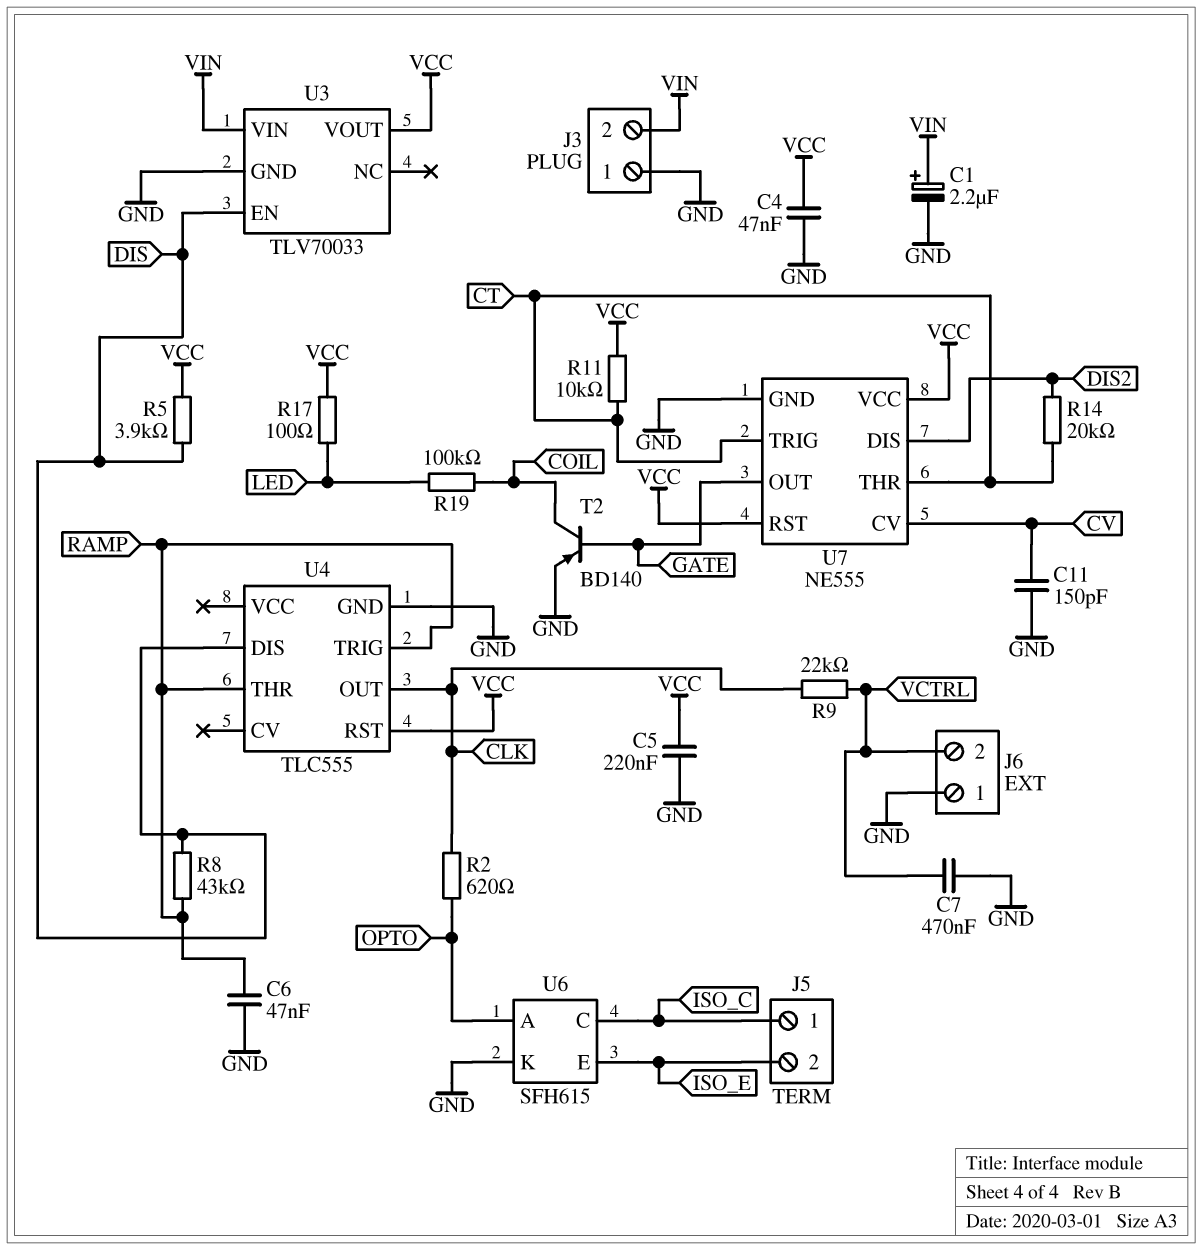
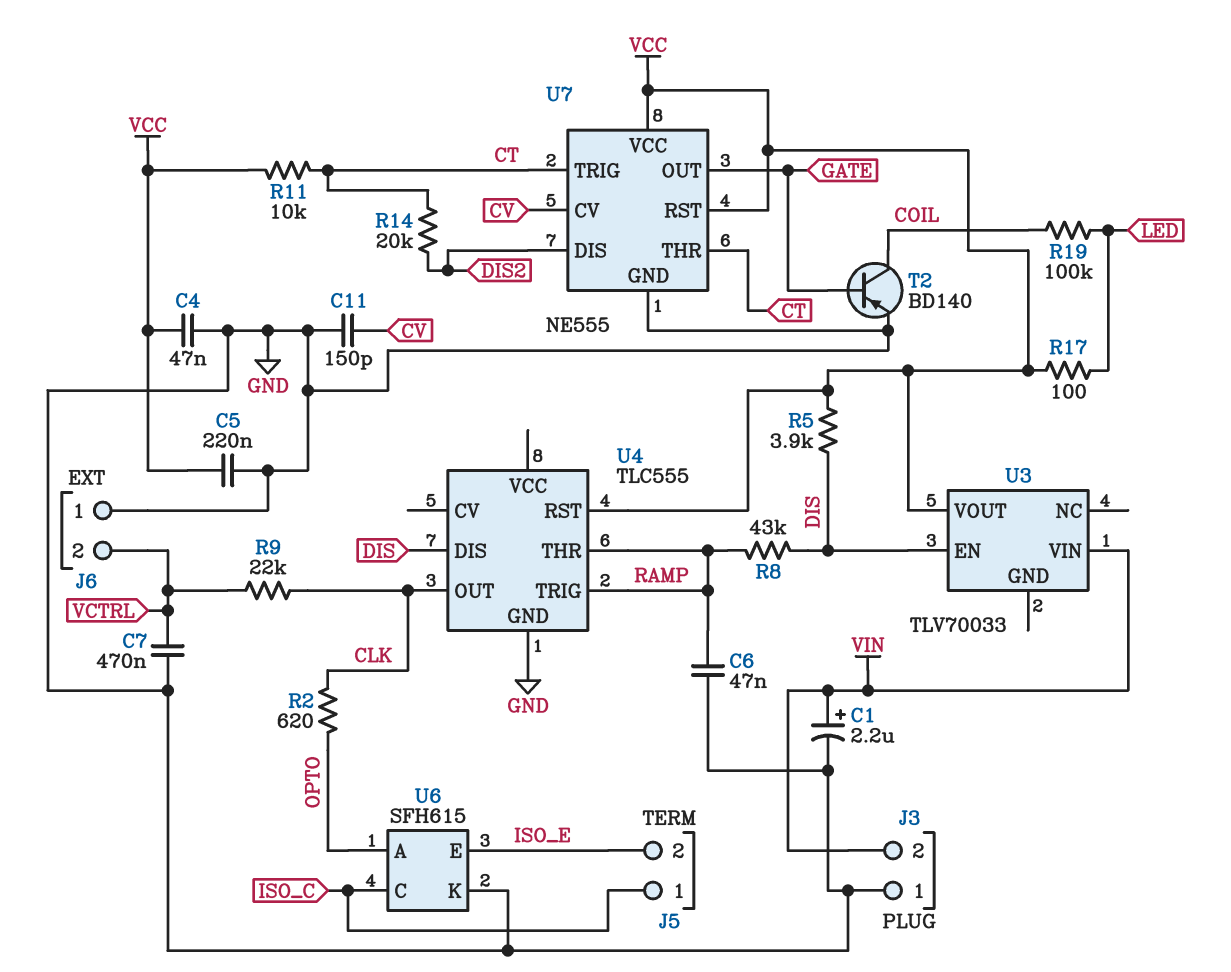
U3 pin GND: GND -> none

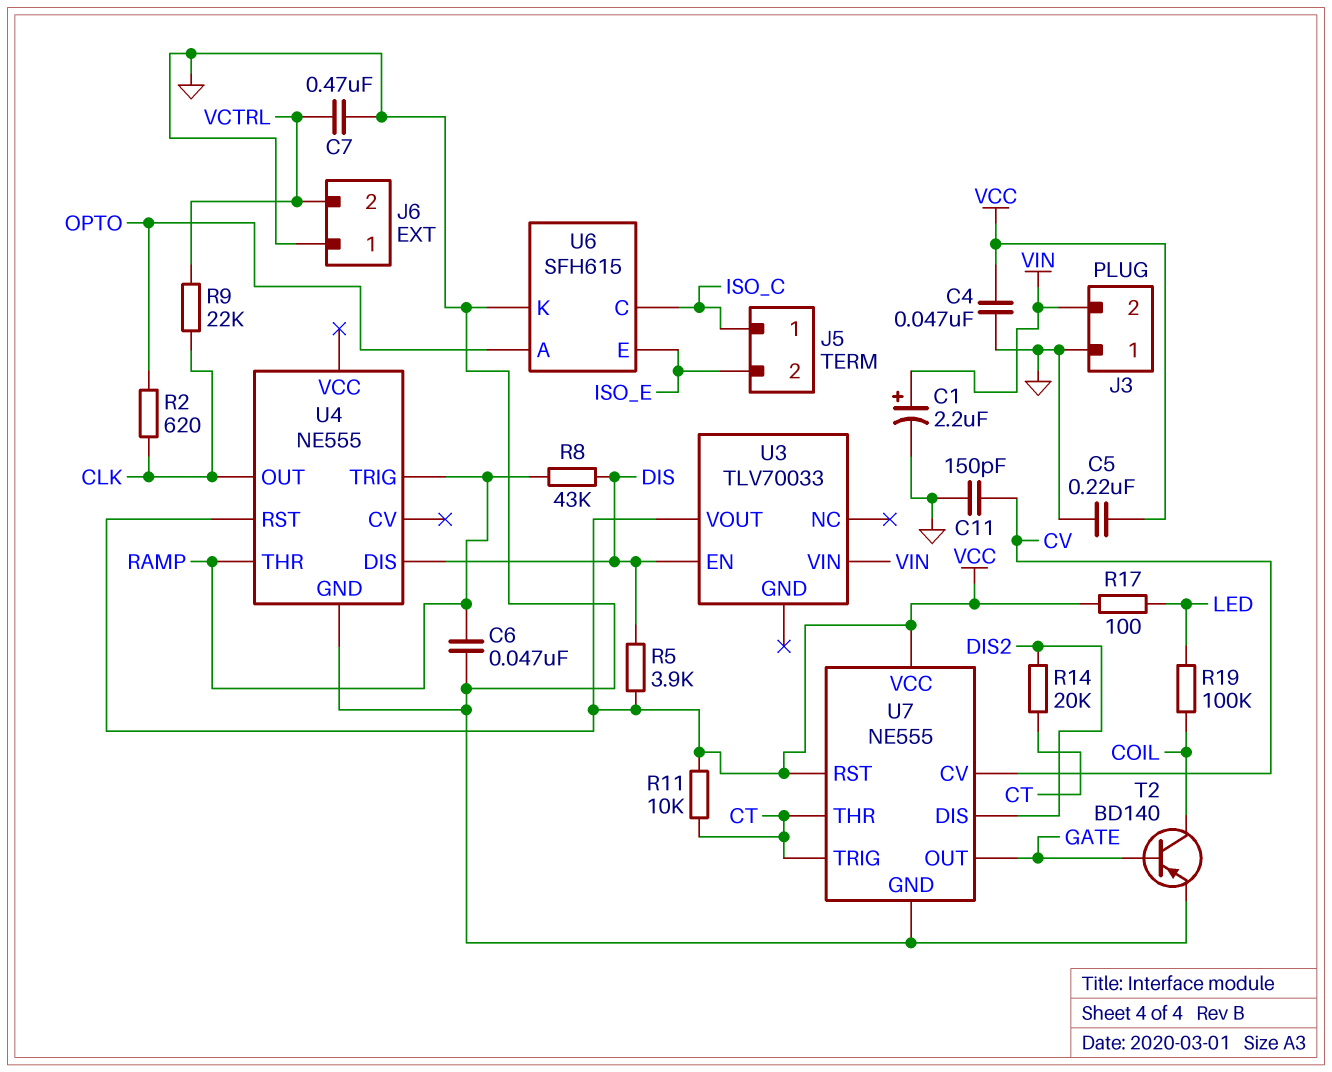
U4: TLC555 -> NE555

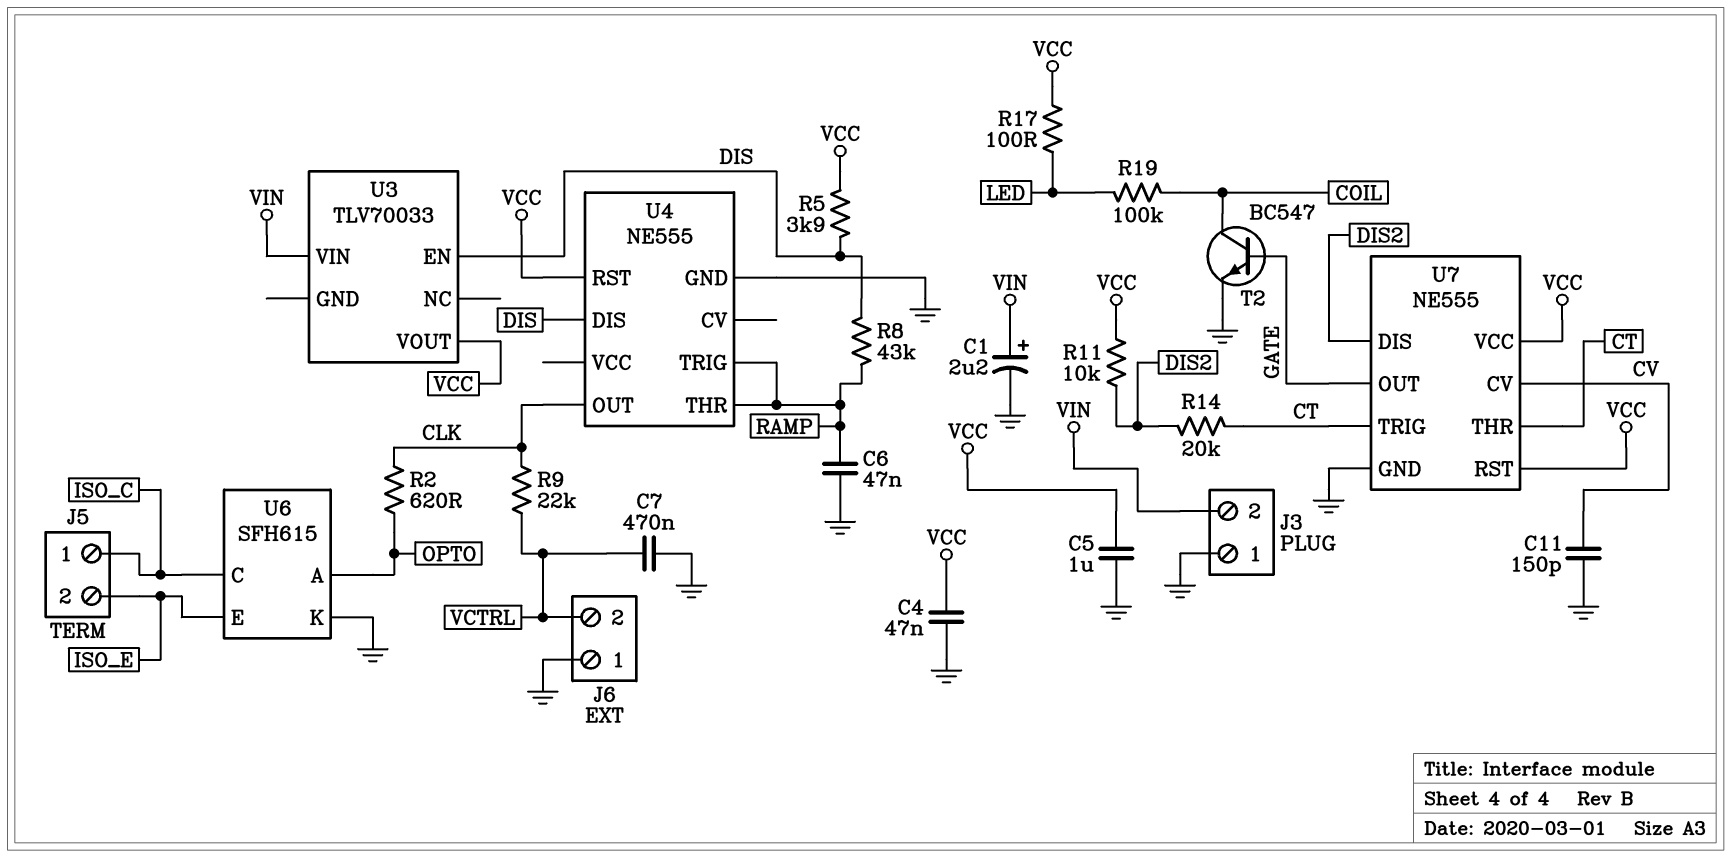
C5: 220nF (GND, VCC) -> 1uF (GND, VCC)
R11: 10k (CT, VCC) -> 10k (DIS2, VCC)
T2: PNP BD140 (B GATE, C COIL, E GND) -> NPN BC547 (B GATE, C COIL, E GND)

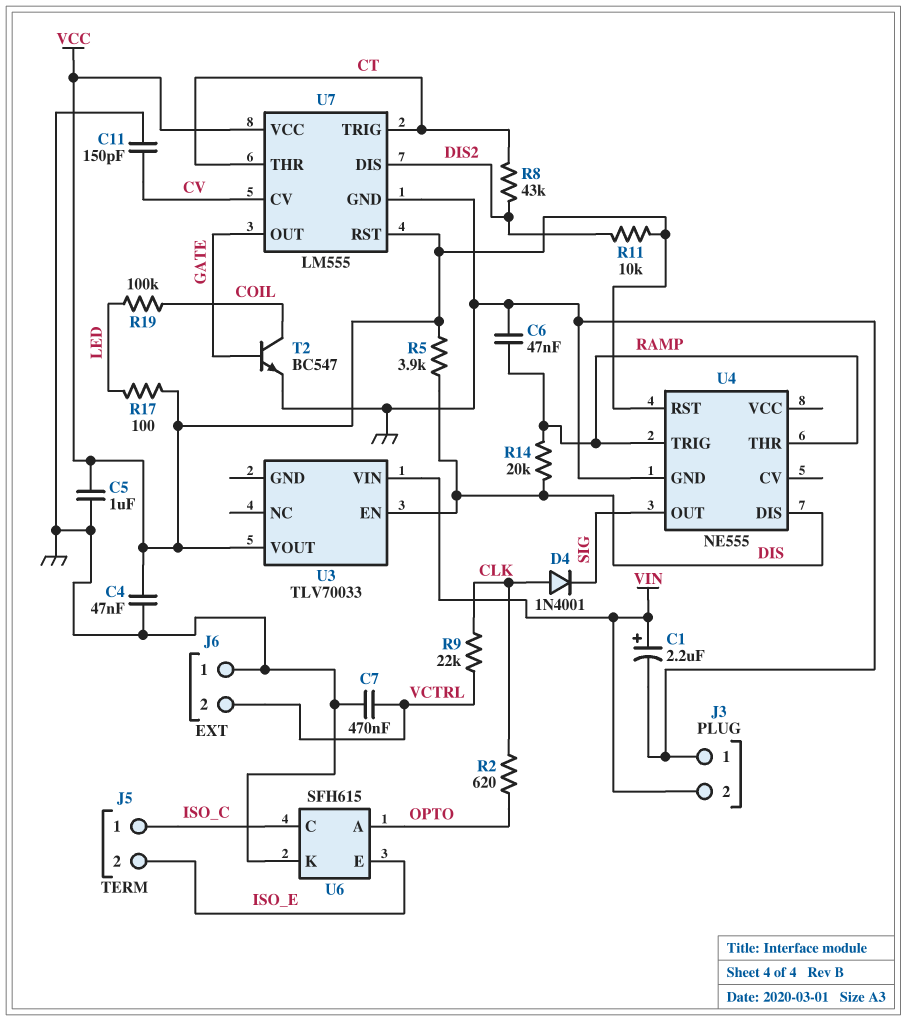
D4: none -> diode 1N4001 (A CLK, K SIG)
R8: 43k (DIS, RAMP) -> 43k (CT, DIS2)
R14: 20k (CT, DIS2) -> 20k (DIS, RAMP)
U4 pin OUT: CLK -> SIG
U7: NE555 -> LM555

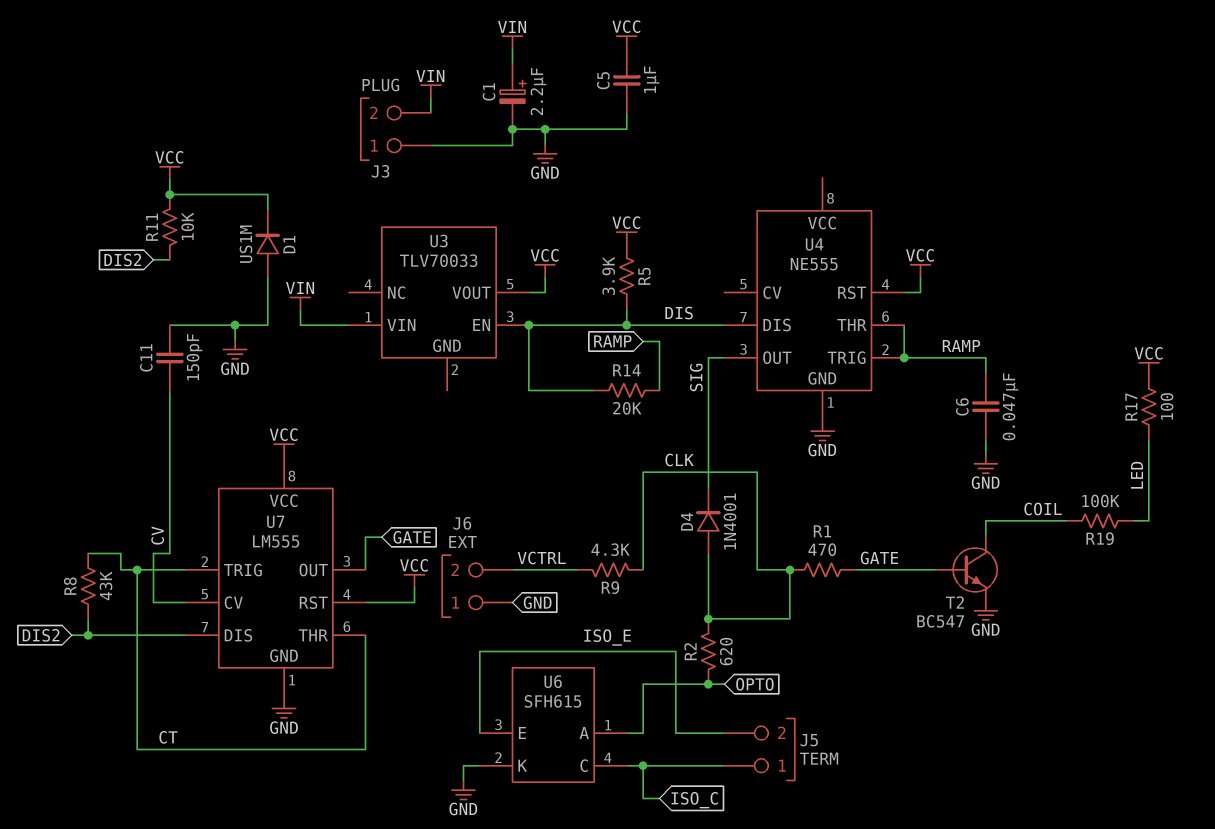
C4: 47nF (GND, VCC) -> none
C7: 470nF (GND, VCTRL) -> none
D1: none -> diode US1M (A GND, K VCC)
R1: none -> 470 (CLK, GATE)
R9: 22k (CLK, VCTRL) -> 4.3k (CLK, VCTRL)

